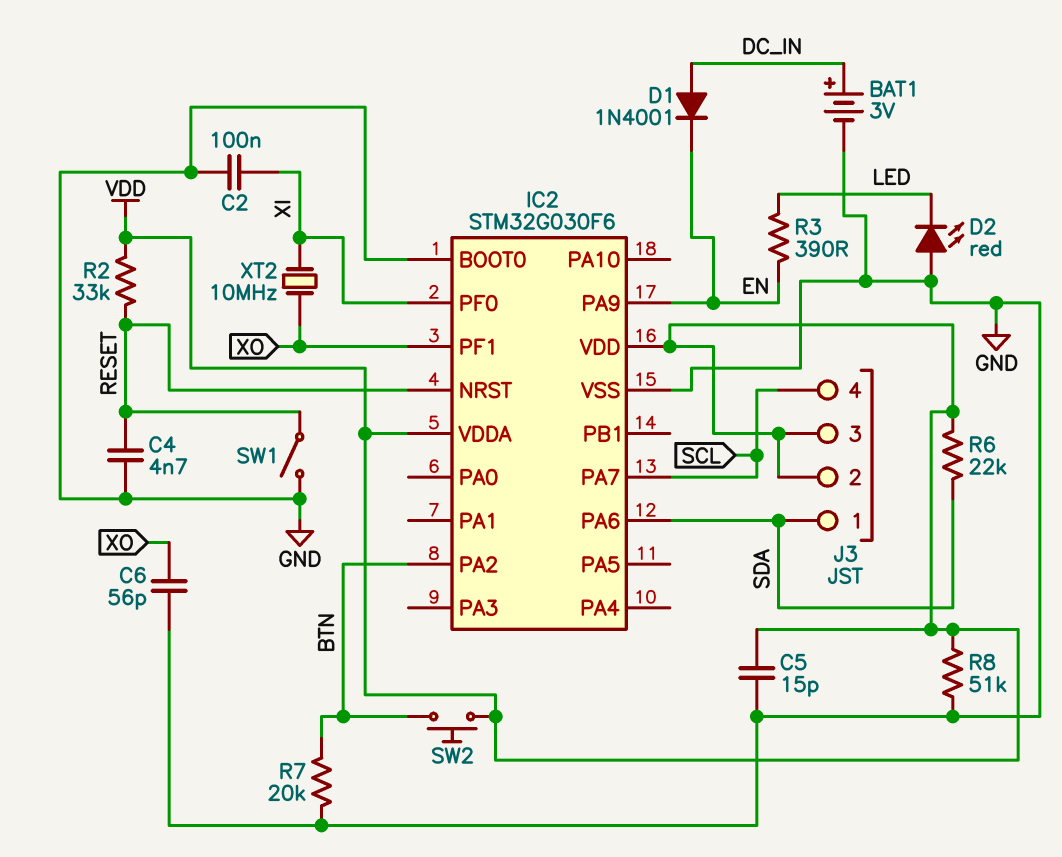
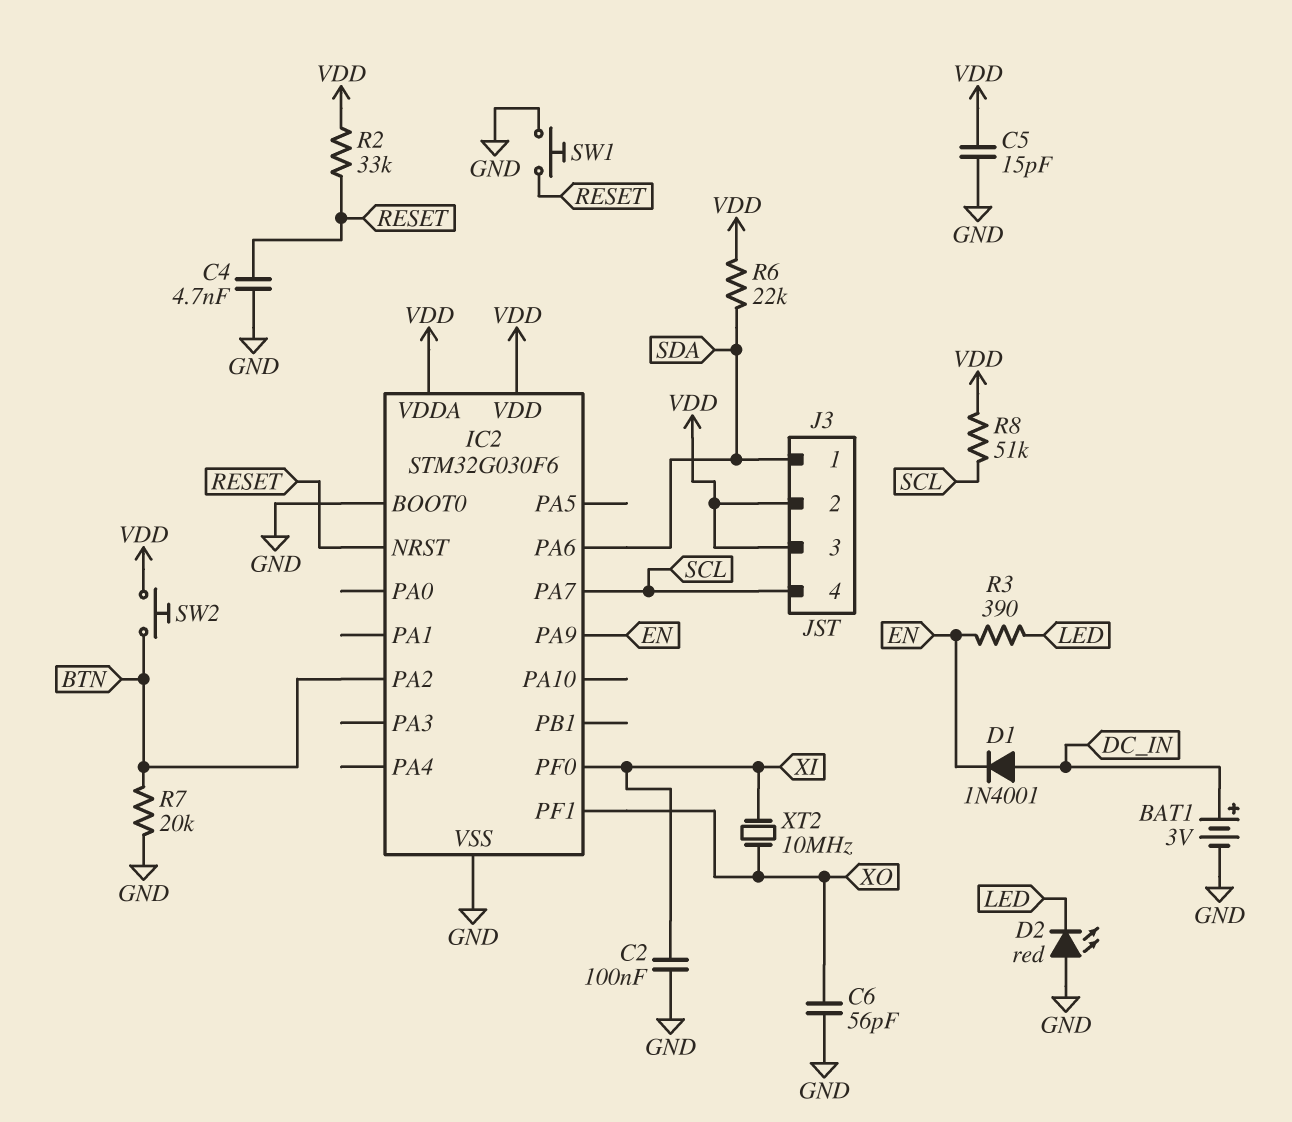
R8: 51k (GND, VDD) -> 51k (SCL, VDD)
SW1: switch (GND, RESET) -> button (GND, RESET)

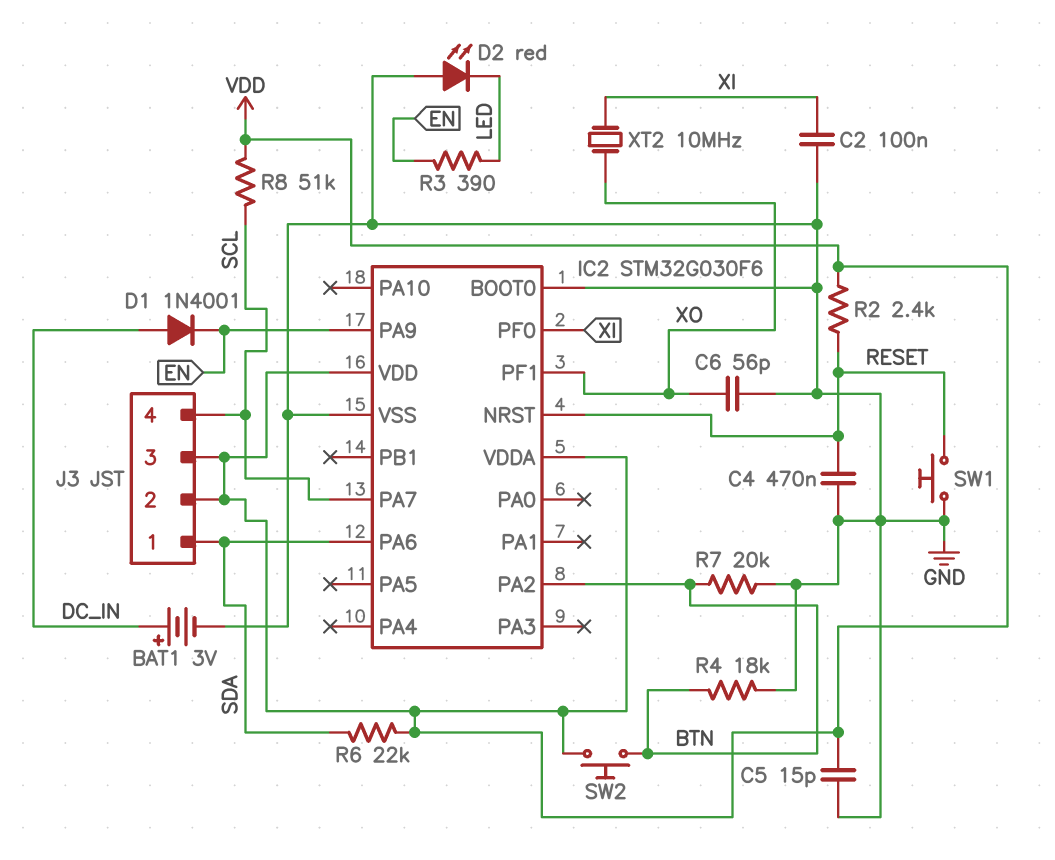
C4: 4.7nF (GND, RESET) -> 470nF (GND, RESET)
R2: 33k (RESET, VDD) -> 2.4k (RESET, VDD)
R4: none -> 18k (BTN, GND)

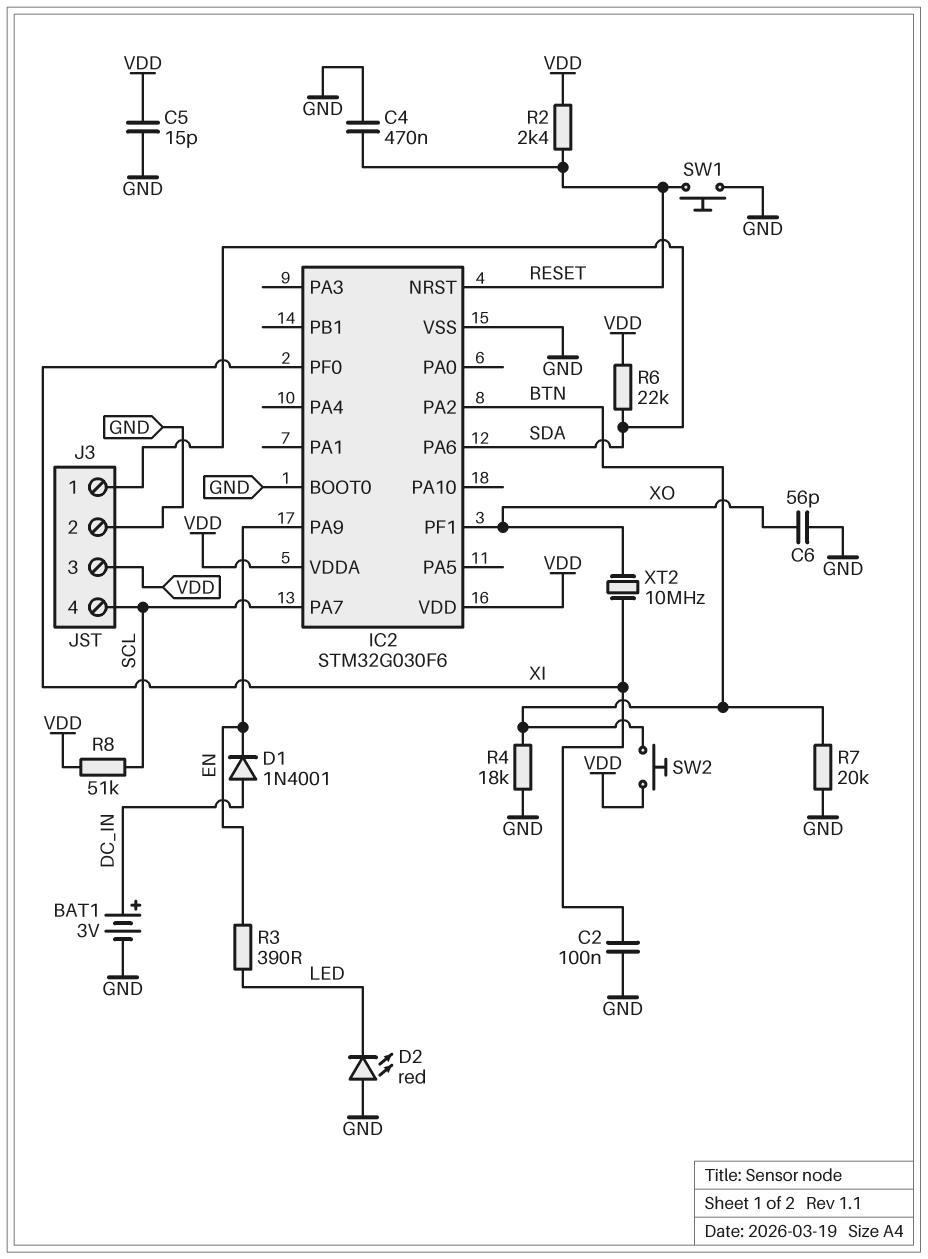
J3 pin 2: VDD -> GND

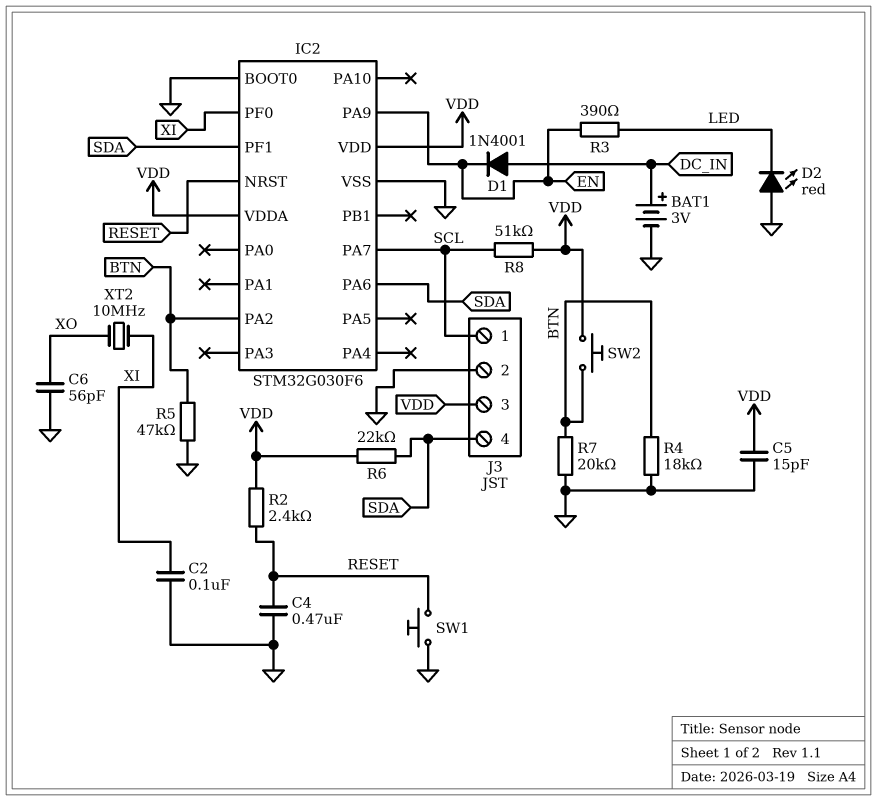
IC2 pin PF1: XO -> SDA
J3 pin 1: SDA -> SCL
J3 pin 4: SCL -> SDA
R5: none -> 47k (BTN, GND)

